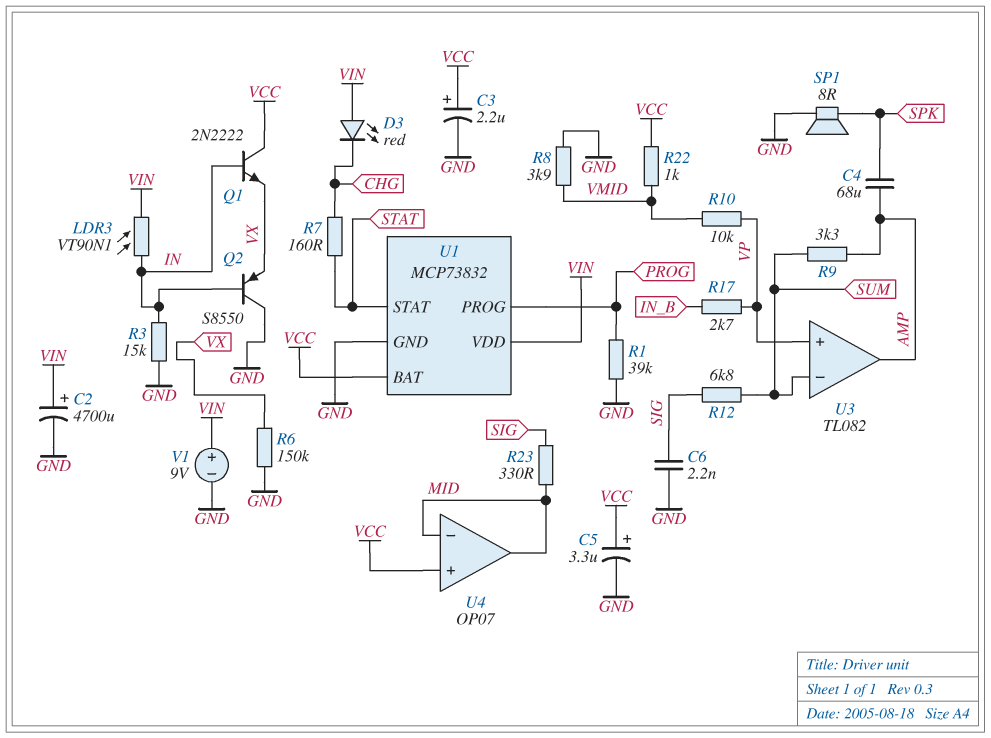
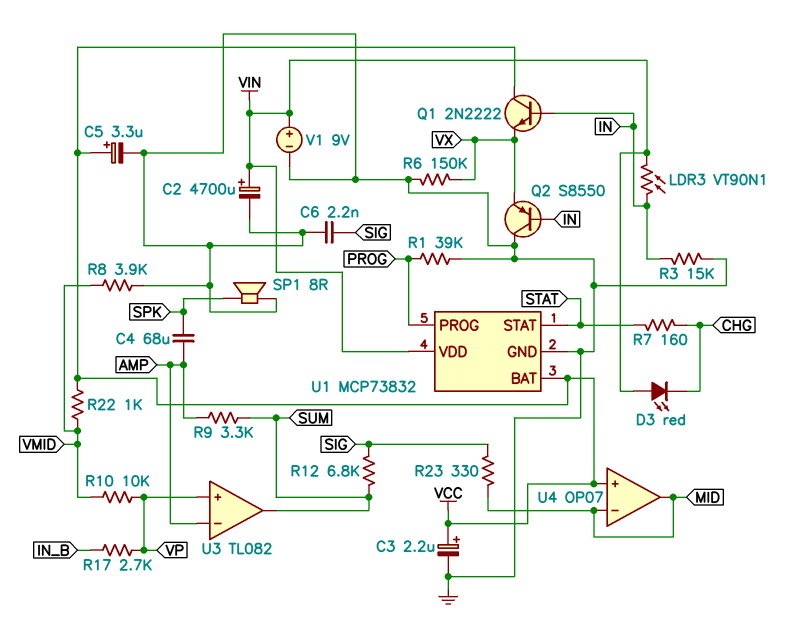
U3 pin in-: SUM -> AMP
U3 pin out: AMP -> SUM

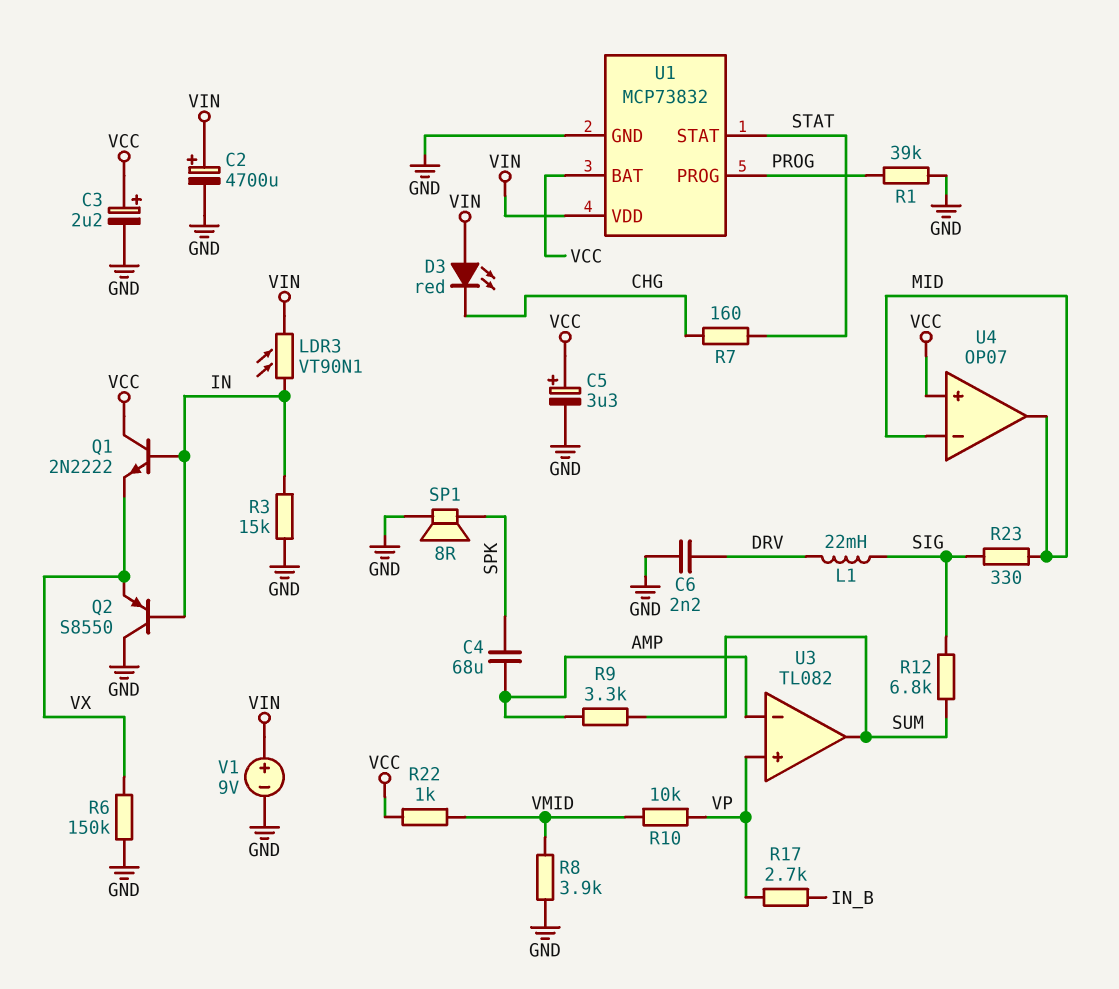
C6: 2.2nF (GND, SIG) -> 2.2nF (DRV, GND)
L1: none -> 22mH (DRV, SIG)

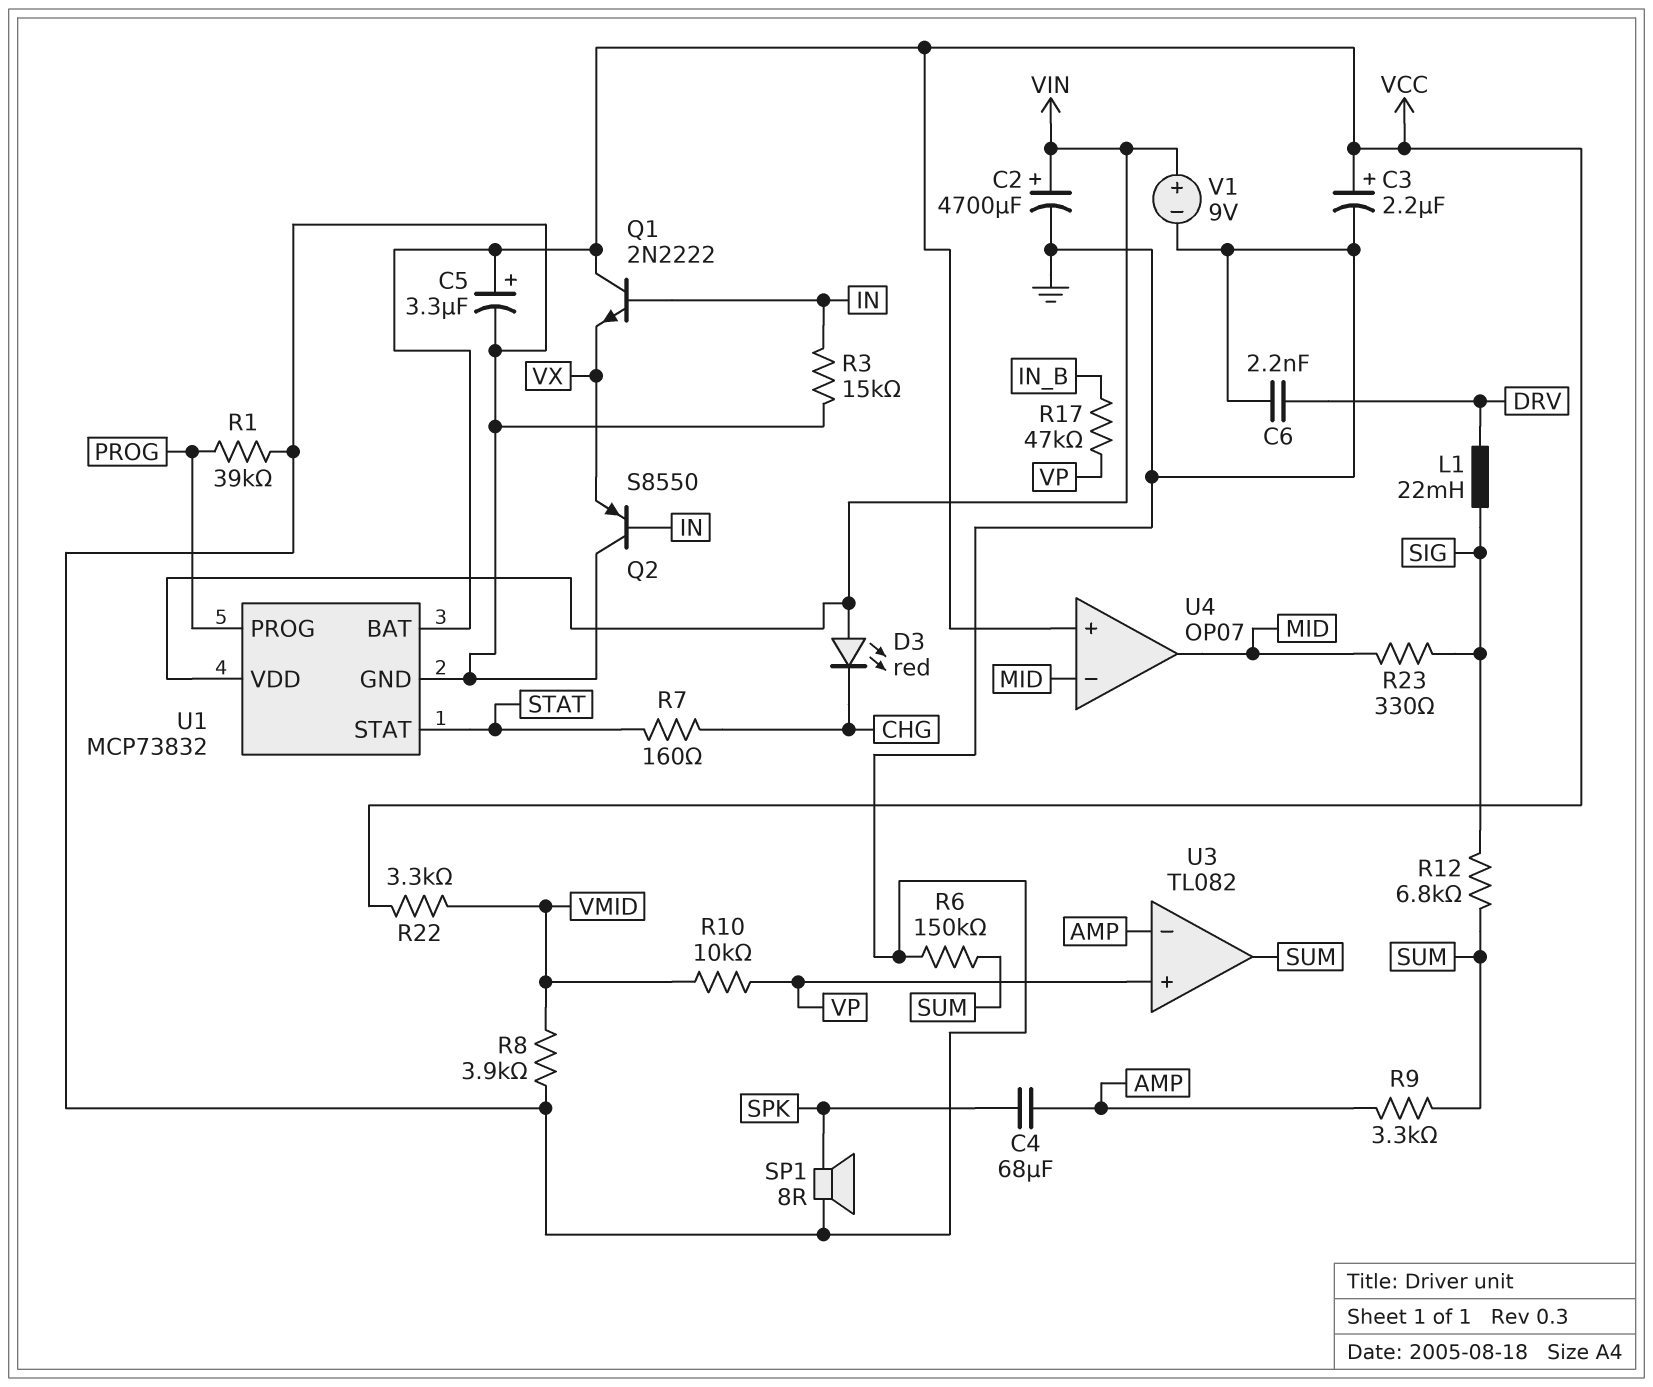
LDR3: VT90N1 (IN, VIN) -> none
R6: 150k (GND, VX) -> 150k (GND, SUM)
R17: 2.7k (IN_B, VP) -> 47k (IN_B, VP)
R22: 1k (VCC, VMID) -> 3.3k (VCC, VMID)

